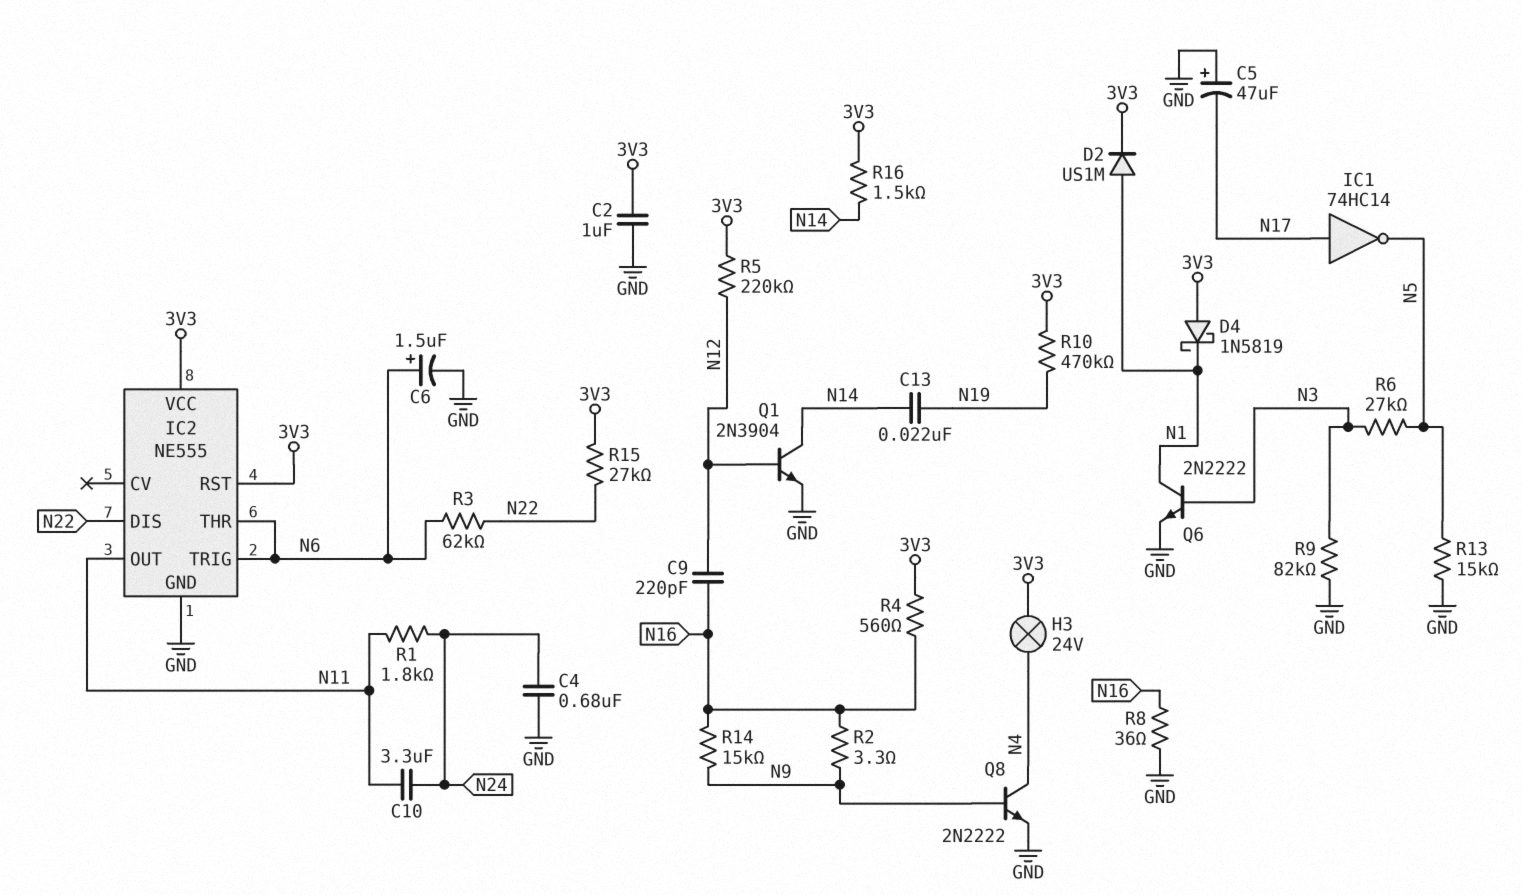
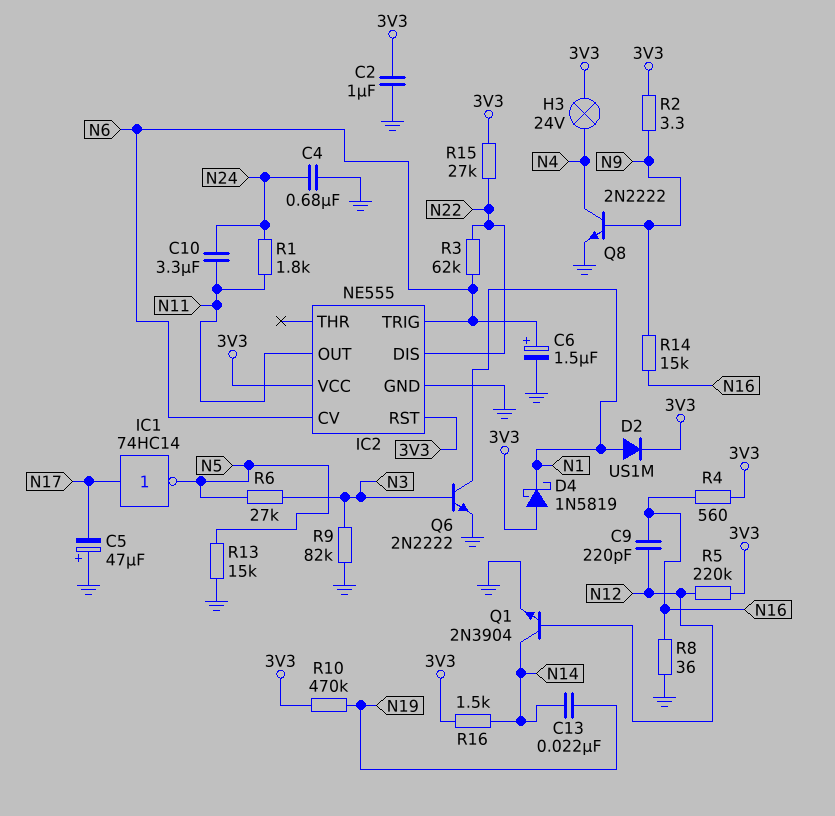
IC2 pin CV: none -> N6
IC2 pin THR: N6 -> none
R2: 3.3 (N9, N16) -> 3.3 (3V3, N9)

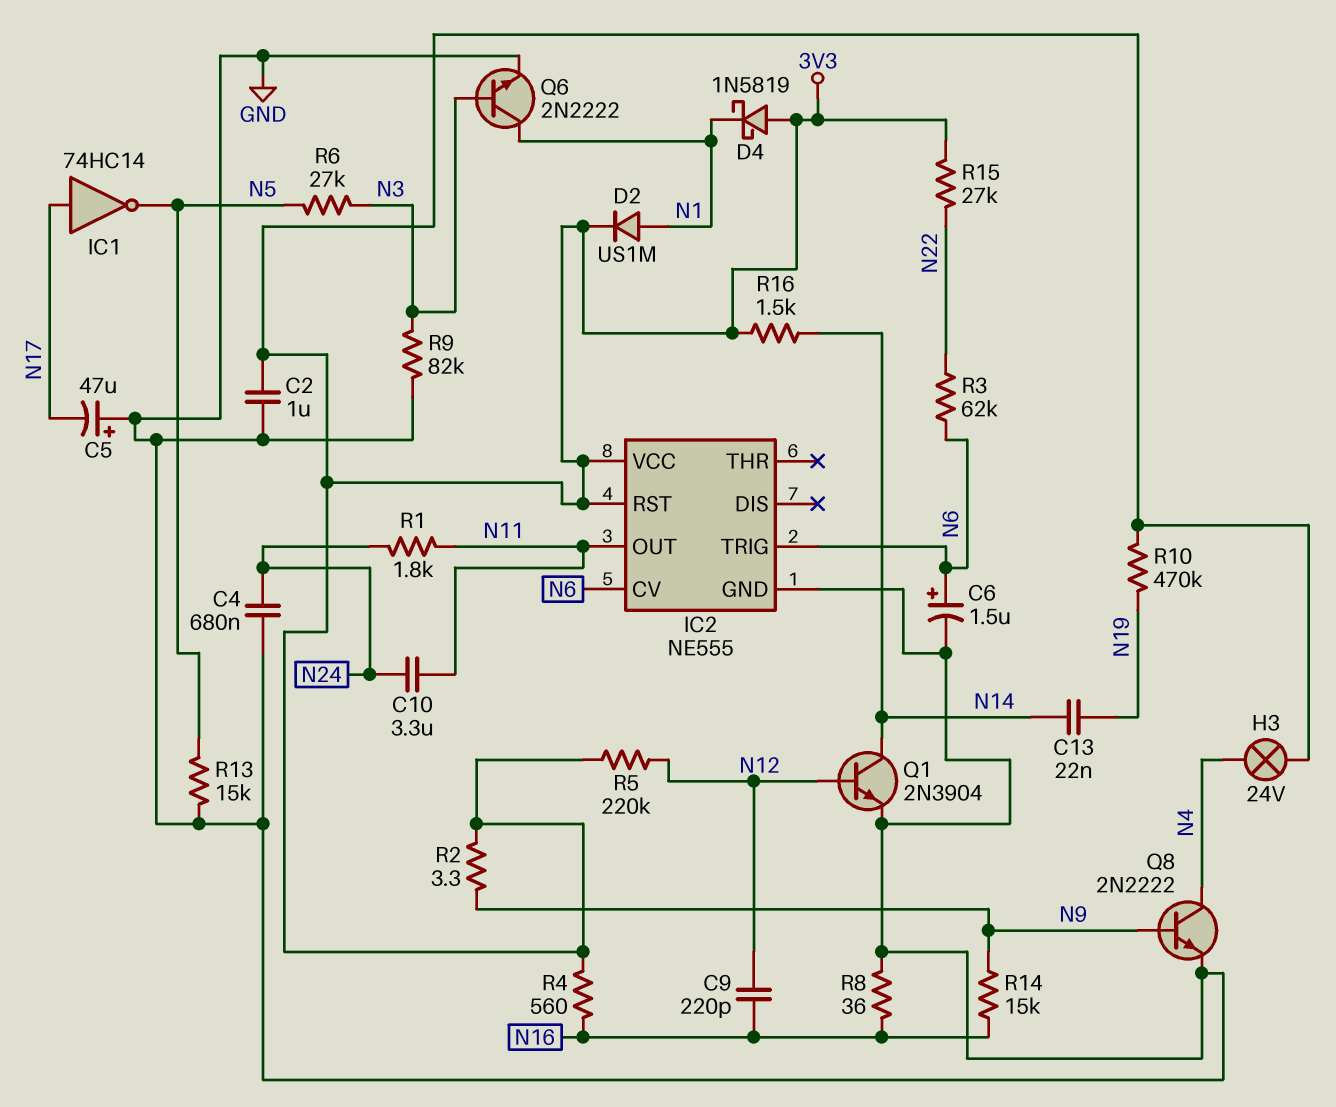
IC2 pin DIS: N22 -> none

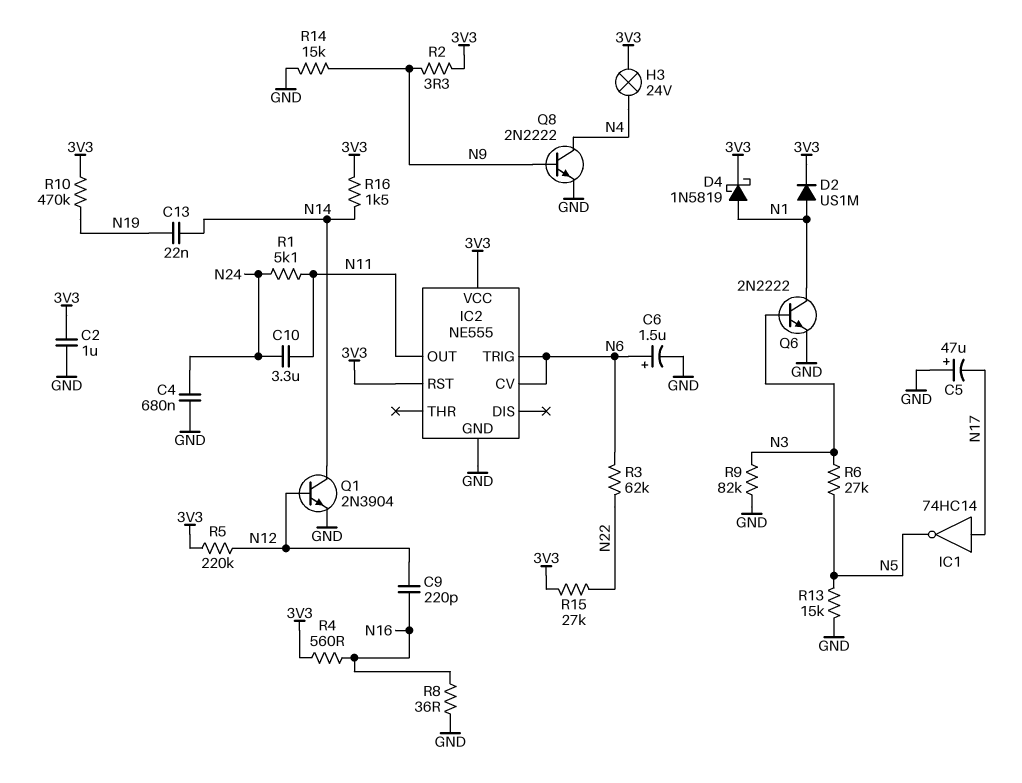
D4: schottky 1N5819 (A 3V3, K N1) -> schottky 1N5819 (A N1, K 3V3)
R1: 1.8k (N11, N24) -> 5.1k (N11, N24)
R14: 15k (N9, N16) -> 15k (GND, N9)

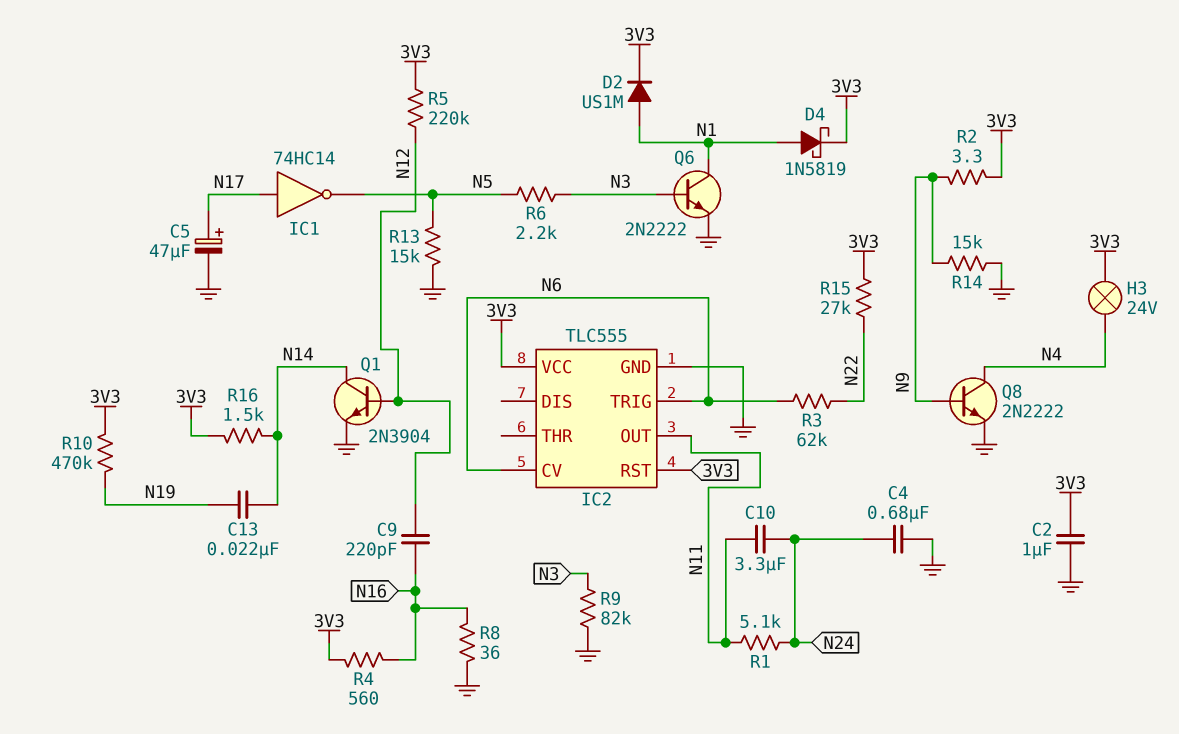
C5: 47uF (plus GND, minus N17) -> 47uF (plus N17, minus GND)
C6: 1.5uF (plus N6, minus GND) -> none
IC2: NE555 -> TLC555
R6: 27k (N3, N5) -> 2.2k (N3, N5)

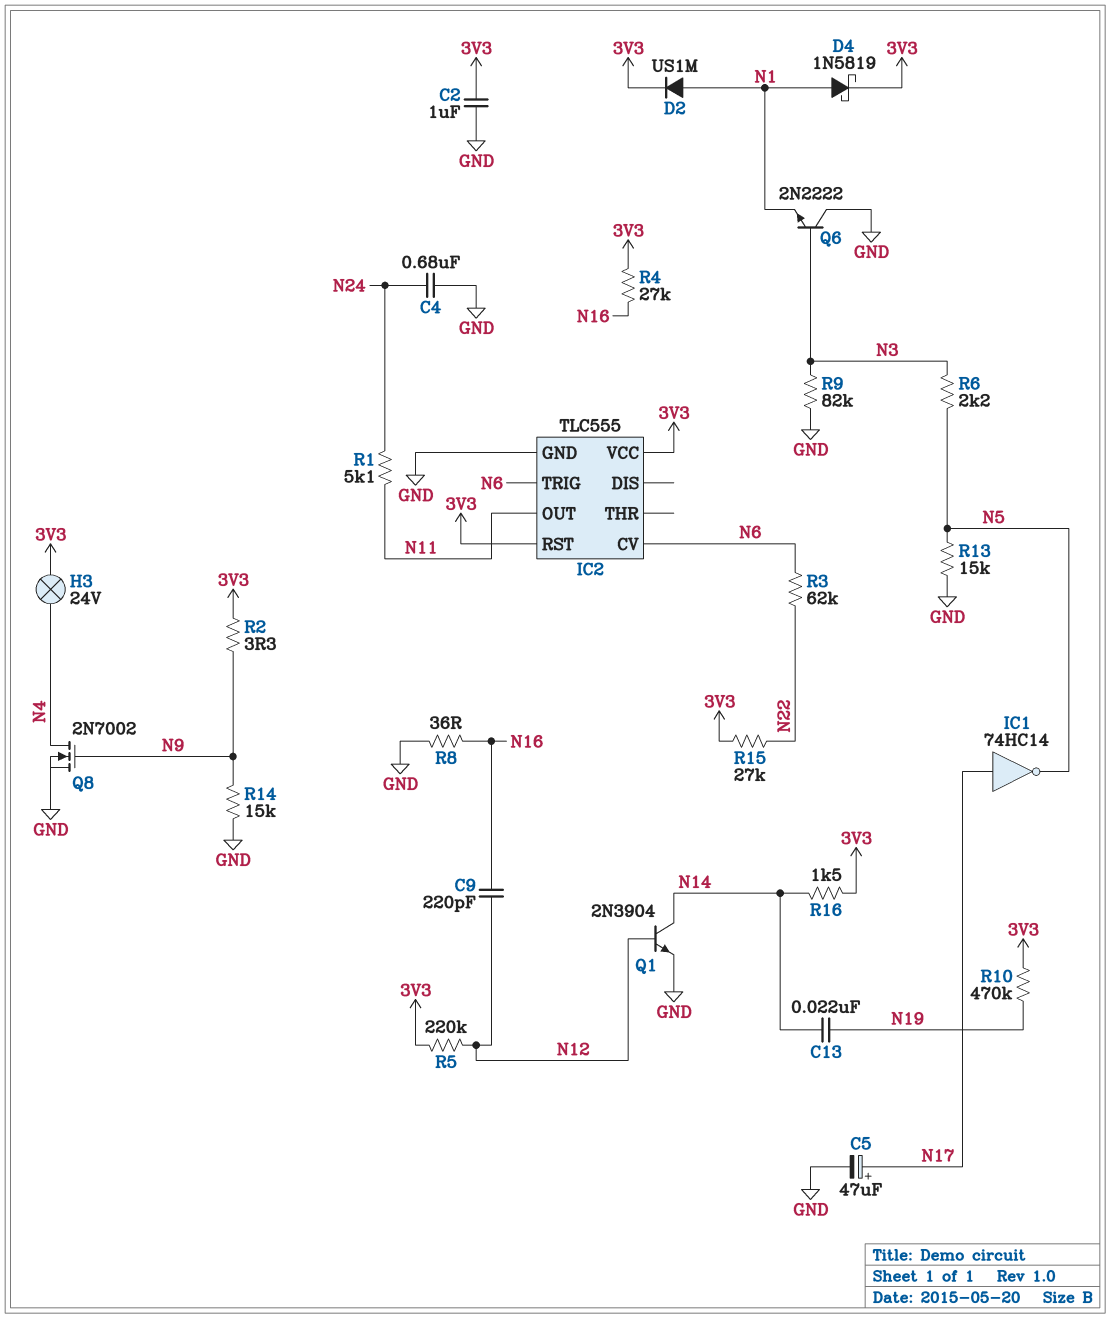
C10: 3.3uF (N11, N24) -> none
Q6: NPN 2N2222 (B N3, C N1, E GND) -> NPN 2N2222 (B N3, C GND, E N1)
Q8: NPN 2N2222 (B N9, C N4, E GND) -> NMOS 2N7002 (G N9, D N4, S GND)
R4: 560 (3V3, N16) -> 27k (3V3, N16)

